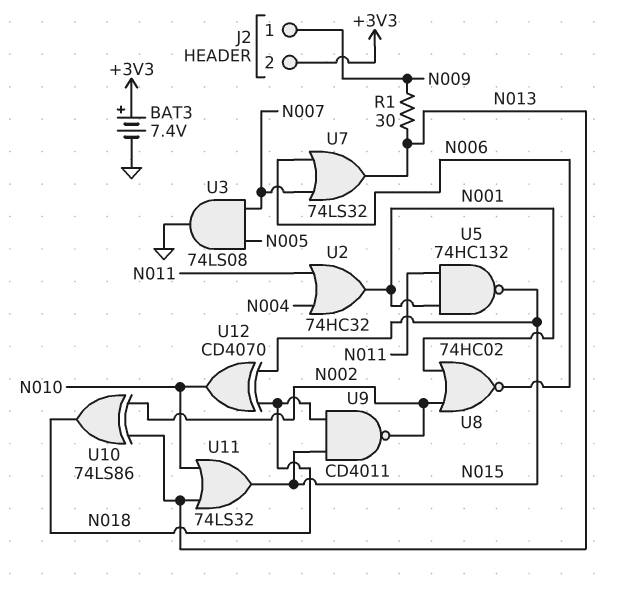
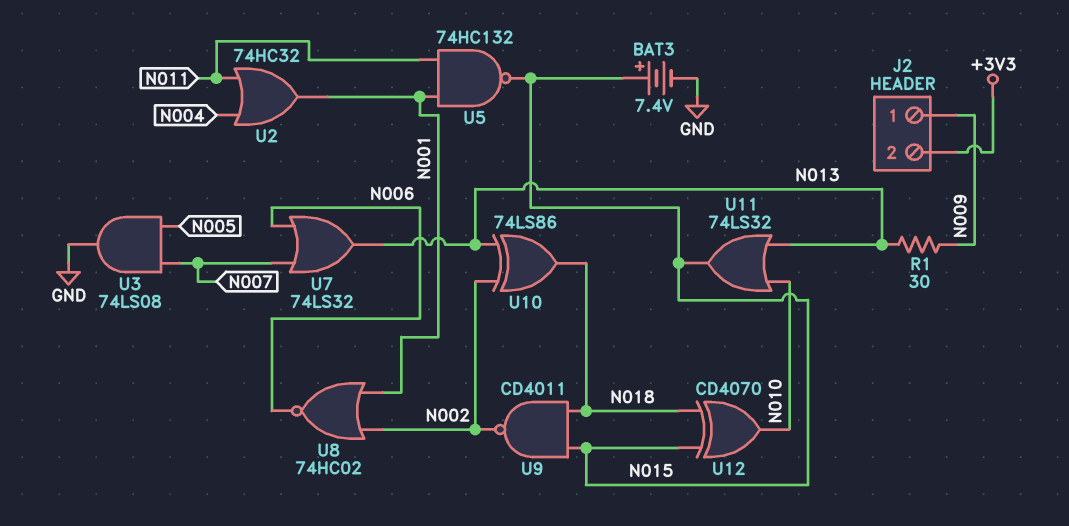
BAT3: 7.4V (plus +3V3, minus GND) -> 7.4V (plus N015, minus GND)

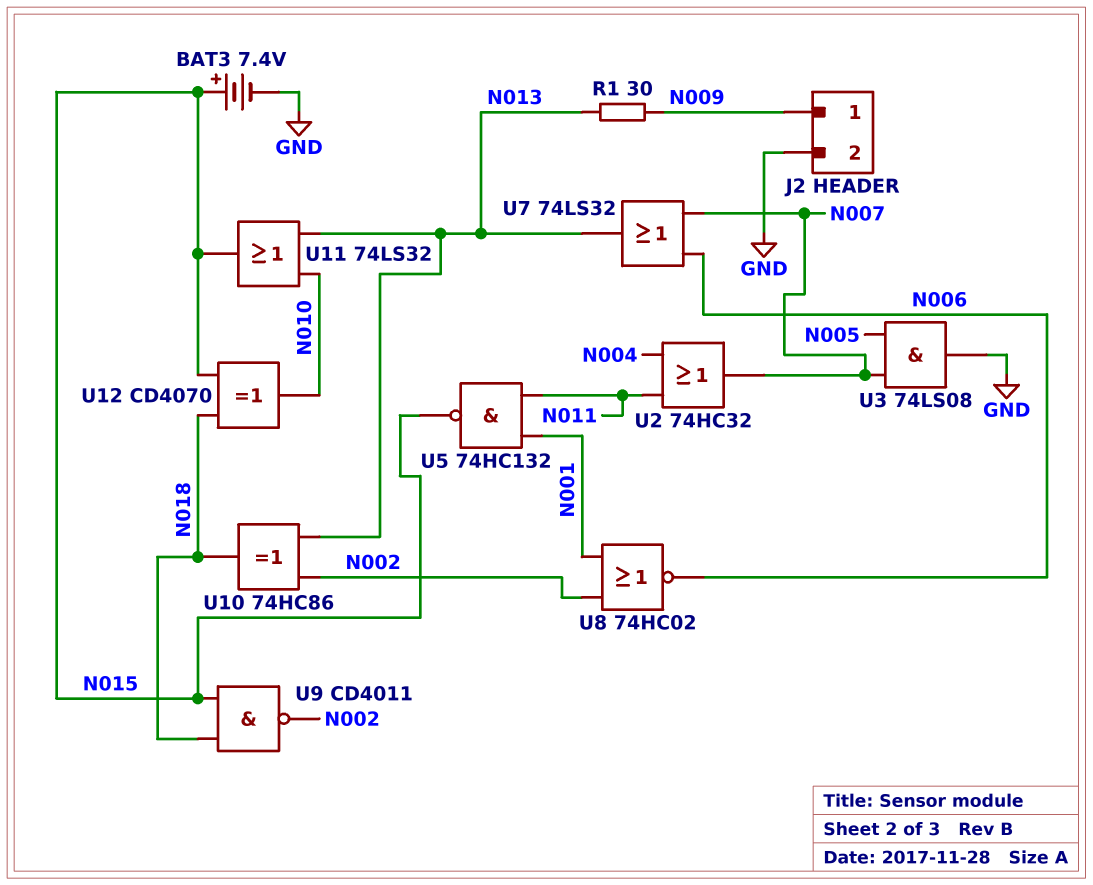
J2 pin 2: +3V3 -> GND
U2: OR 74HC32 (in N004, in N011, out N001) -> OR 74HC32 (in N004, in N011, out N007)
U10: XOR 74LS86 (in N002, in N013, out N018) -> XOR 74HC86 (in N002, in N013, out N018)

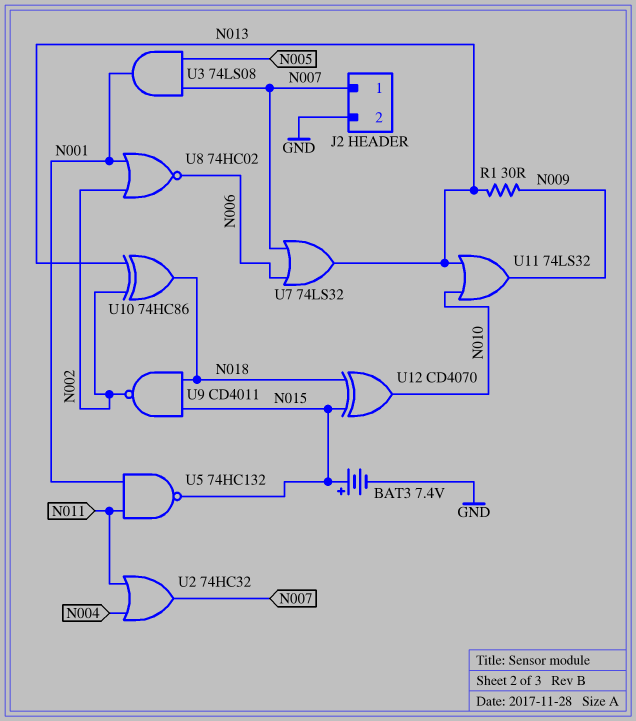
J2 pin 1: N009 -> N007
U3: AND 74LS08 (in N005, in N007, out GND) -> AND 74LS08 (in N005, in N007, out N001)
U11: OR 74LS32 (in N010, in N013, out N015) -> OR 74LS32 (in N010, in N013, out N009)

